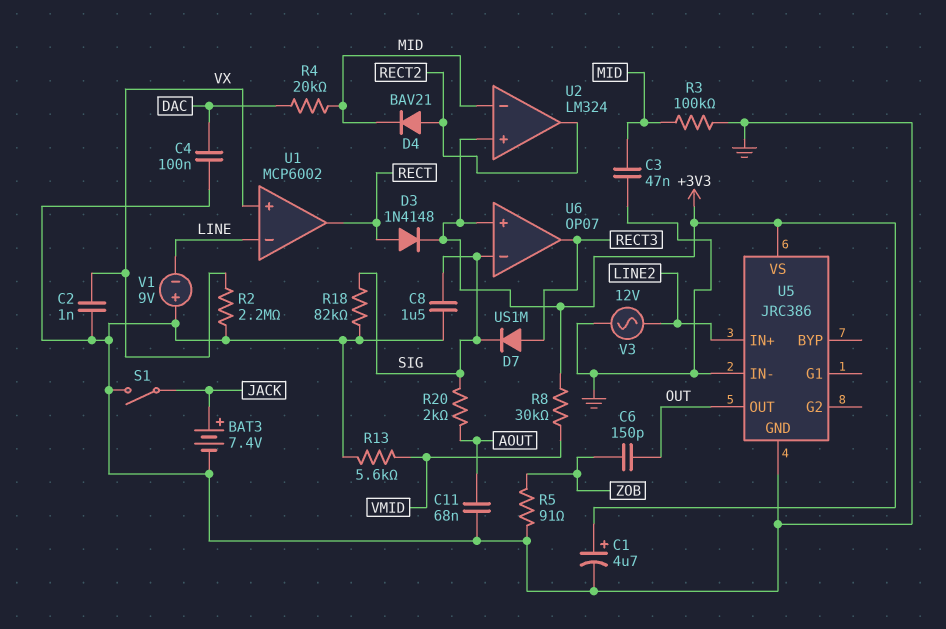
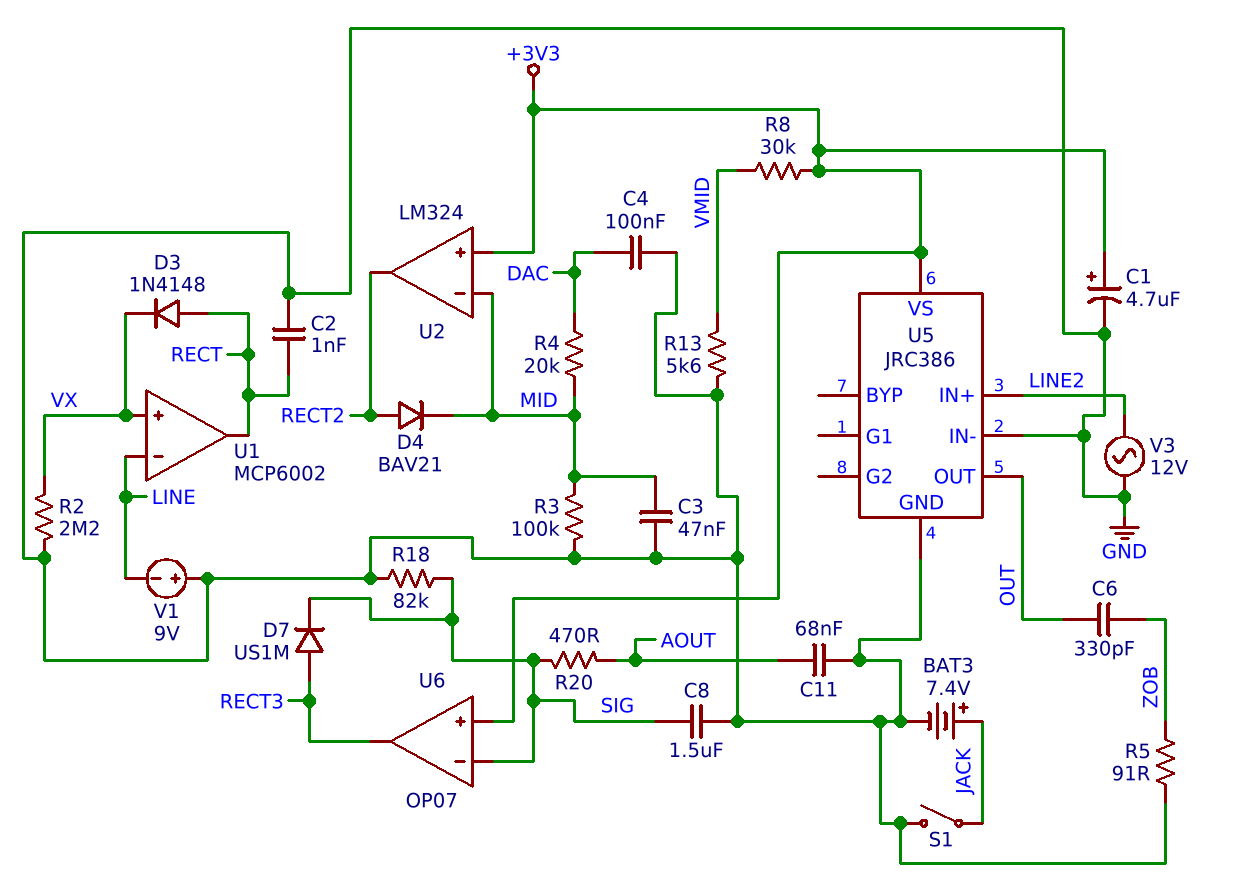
C2: 1nF (GND, VX) -> 1nF (GND, RECT)
C6: 150pF (OUT, ZOB) -> 330pF (OUT, ZOB)
D3: diode 1N4148 (A RECT, K +3V3) -> diode 1N4148 (A RECT, K VX)
R20: 2k (AOUT, SIG) -> 470 (AOUT, SIG)

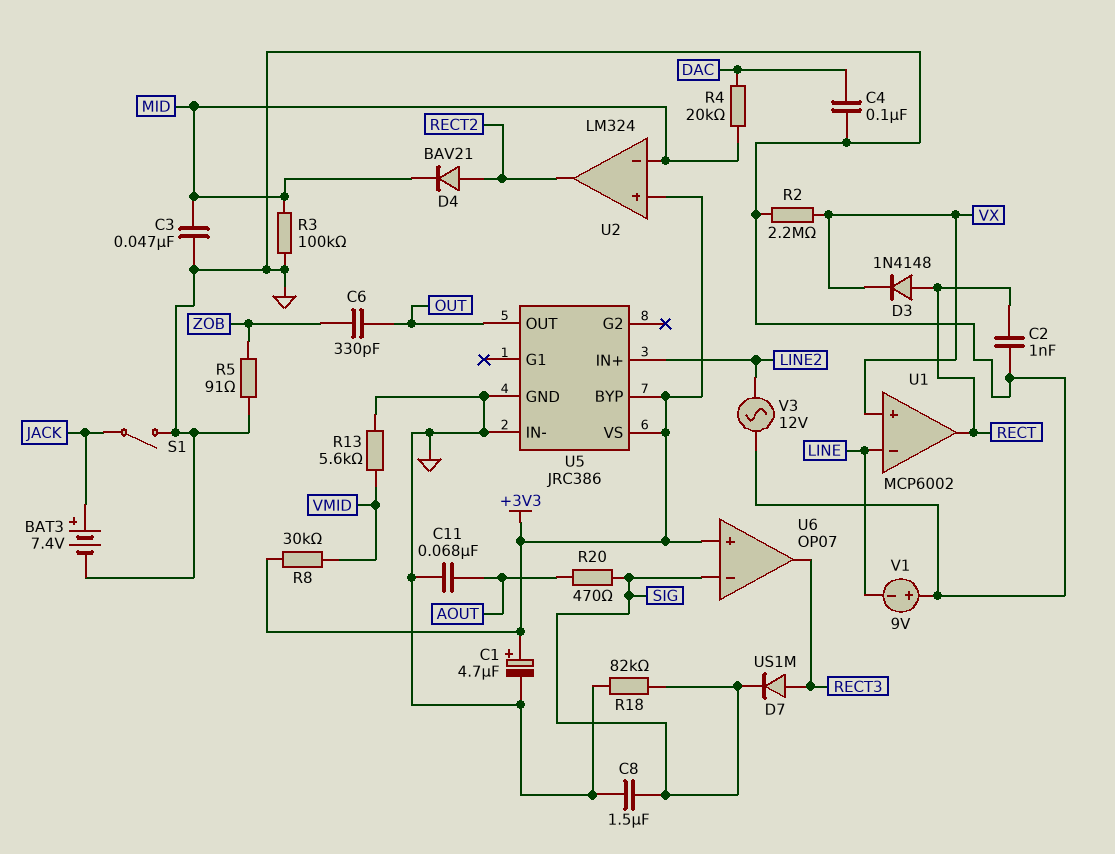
U5 pin BYP: none -> +3V3

